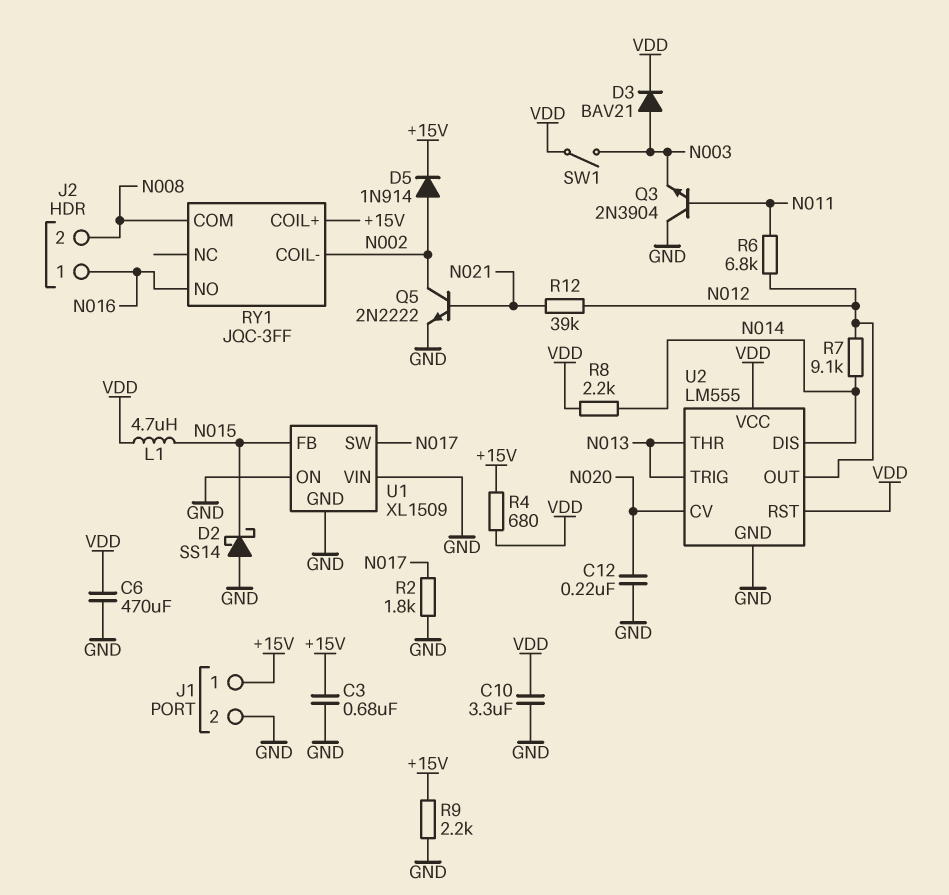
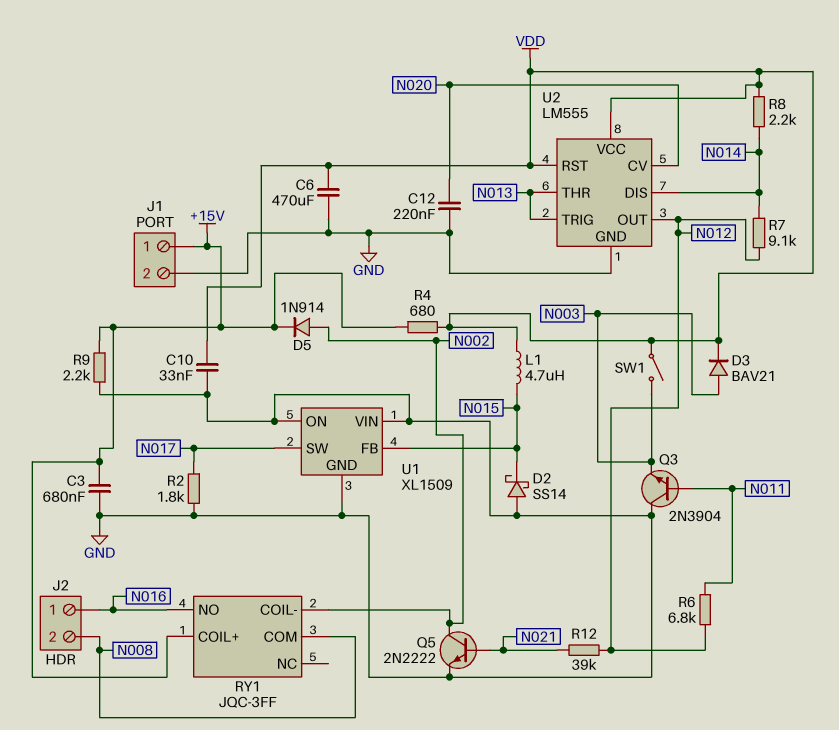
C10: 3.3uF (GND, VDD) -> 33nF (GND, VDD)

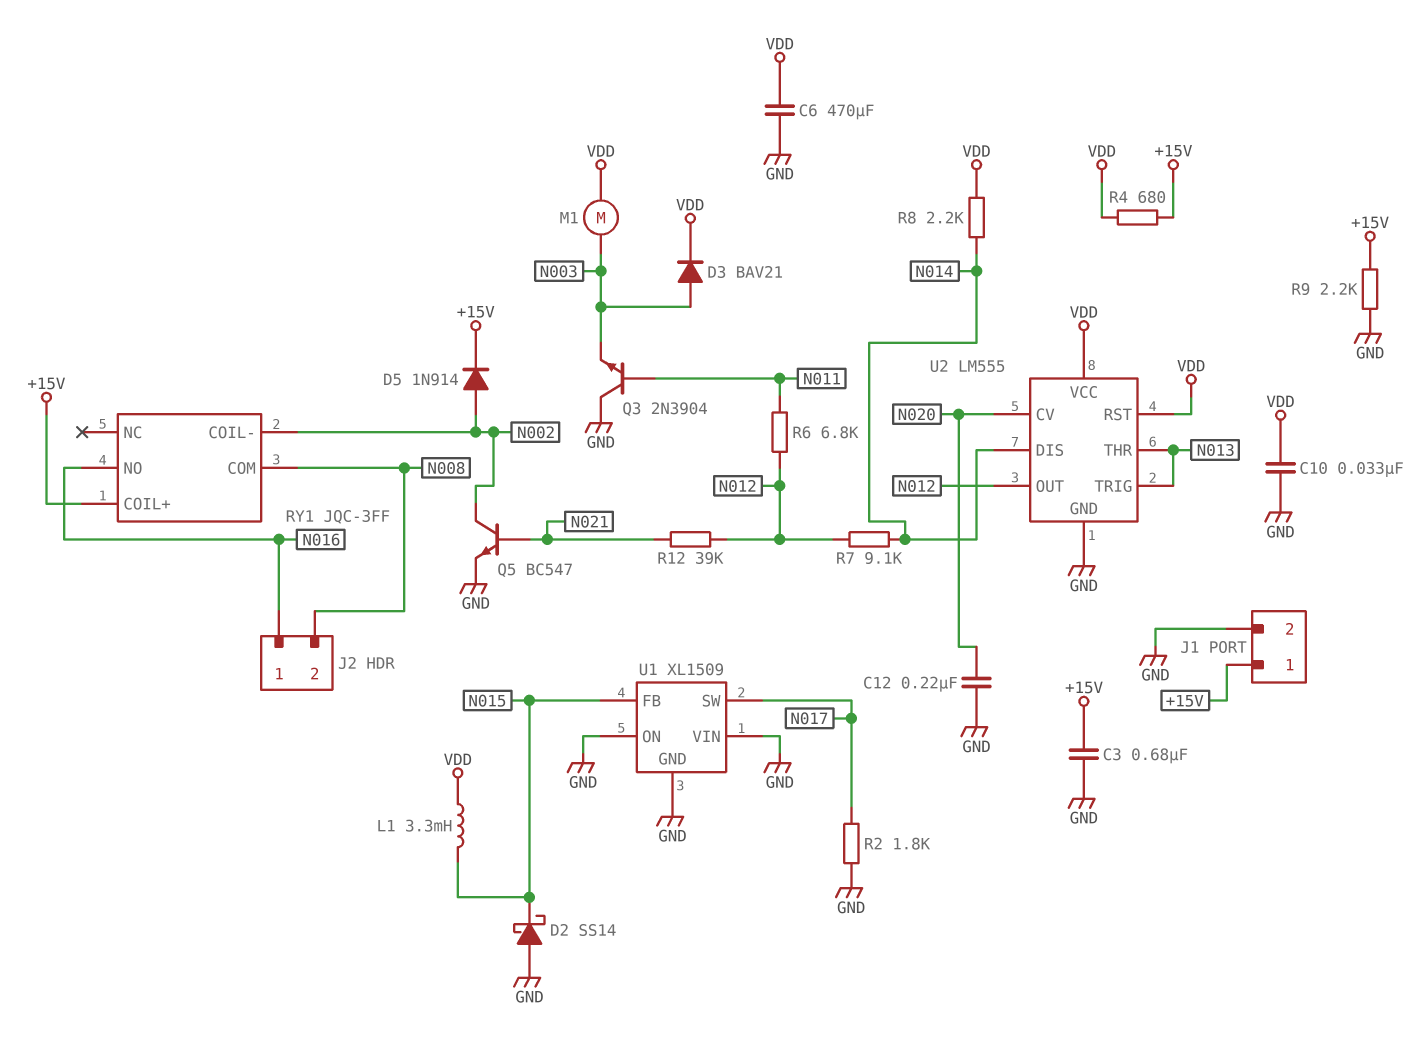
L1: 4.7uH (N015, VDD) -> 3.3mH (N015, VDD)
M1: none -> motor (N003, VDD)
Q5: NPN 2N2222 (B N021, C N002, E GND) -> NPN BC547 (B N021, C N002, E GND)
SW1: switch (N003, VDD) -> none

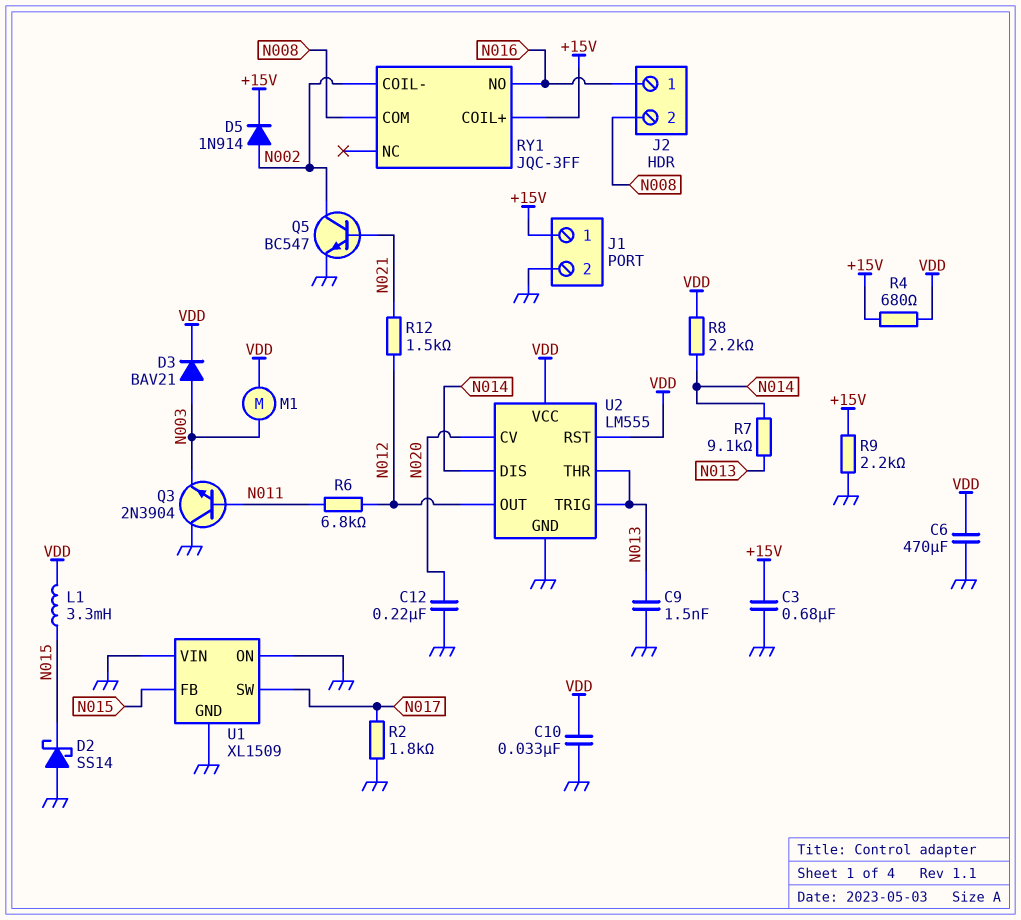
C9: none -> 1.5nF (GND, N013)
R7: 9.1k (N012, N014) -> 9.1k (N013, N014)
R12: 39k (N012, N021) -> 1.5k (N012, N021)

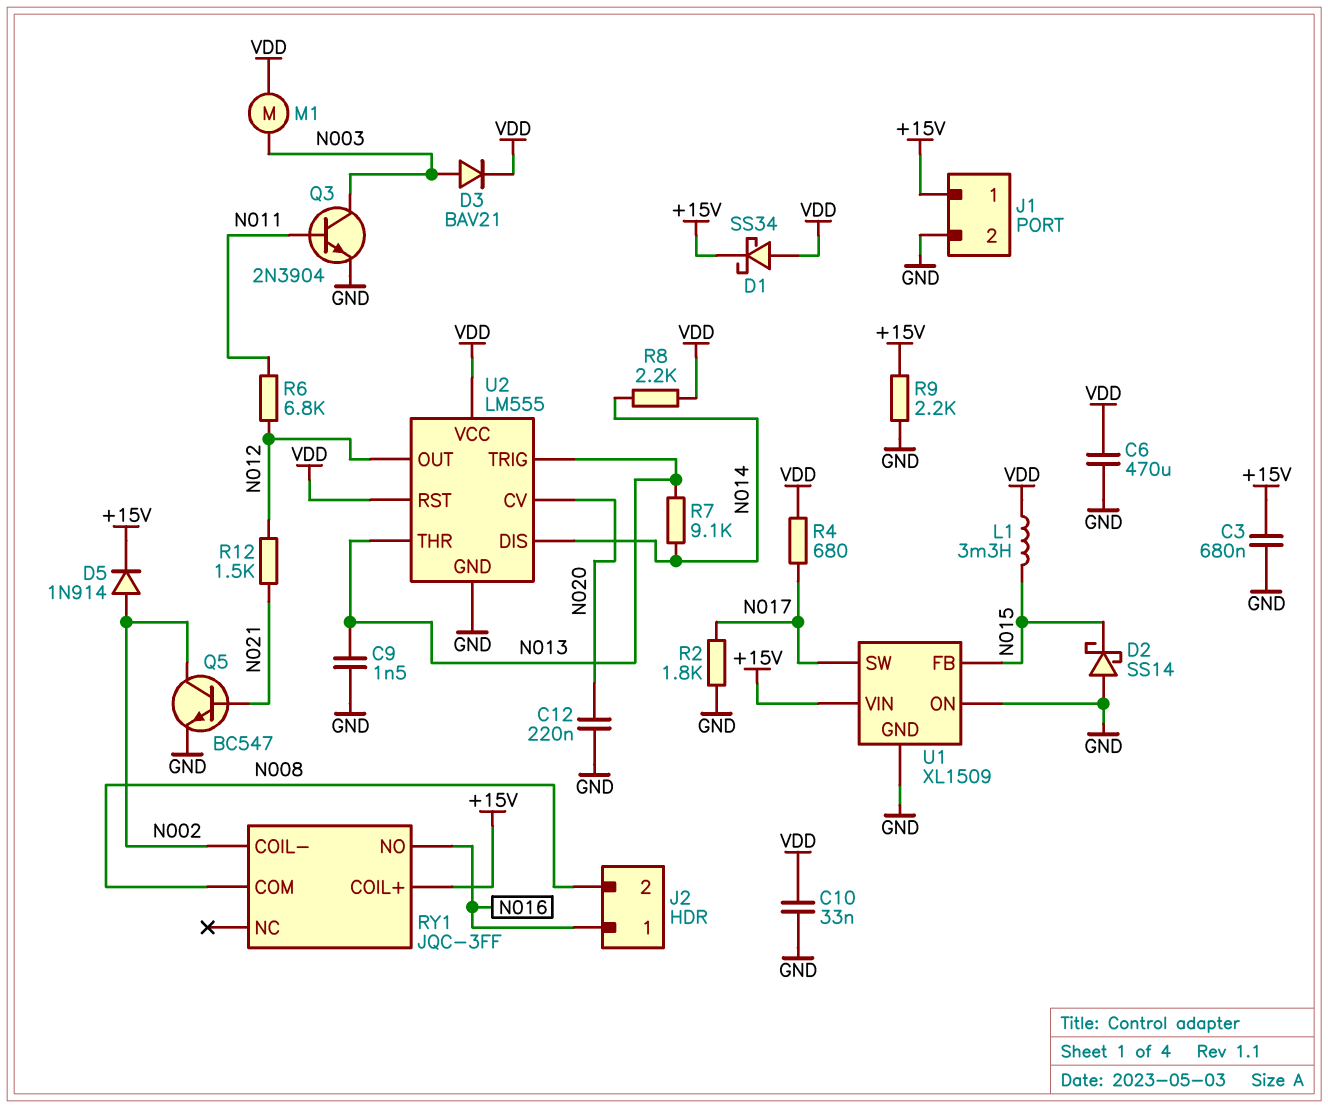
D1: none -> schottky SS34 (A VDD, K +15V)
Q3: NPN 2N3904 (B N011, C GND, E N003) -> NPN 2N3904 (B N011, C N003, E GND)
R4: 680 (+15V, VDD) -> 680 (N017, VDD)
U1 pin VIN: GND -> +15V

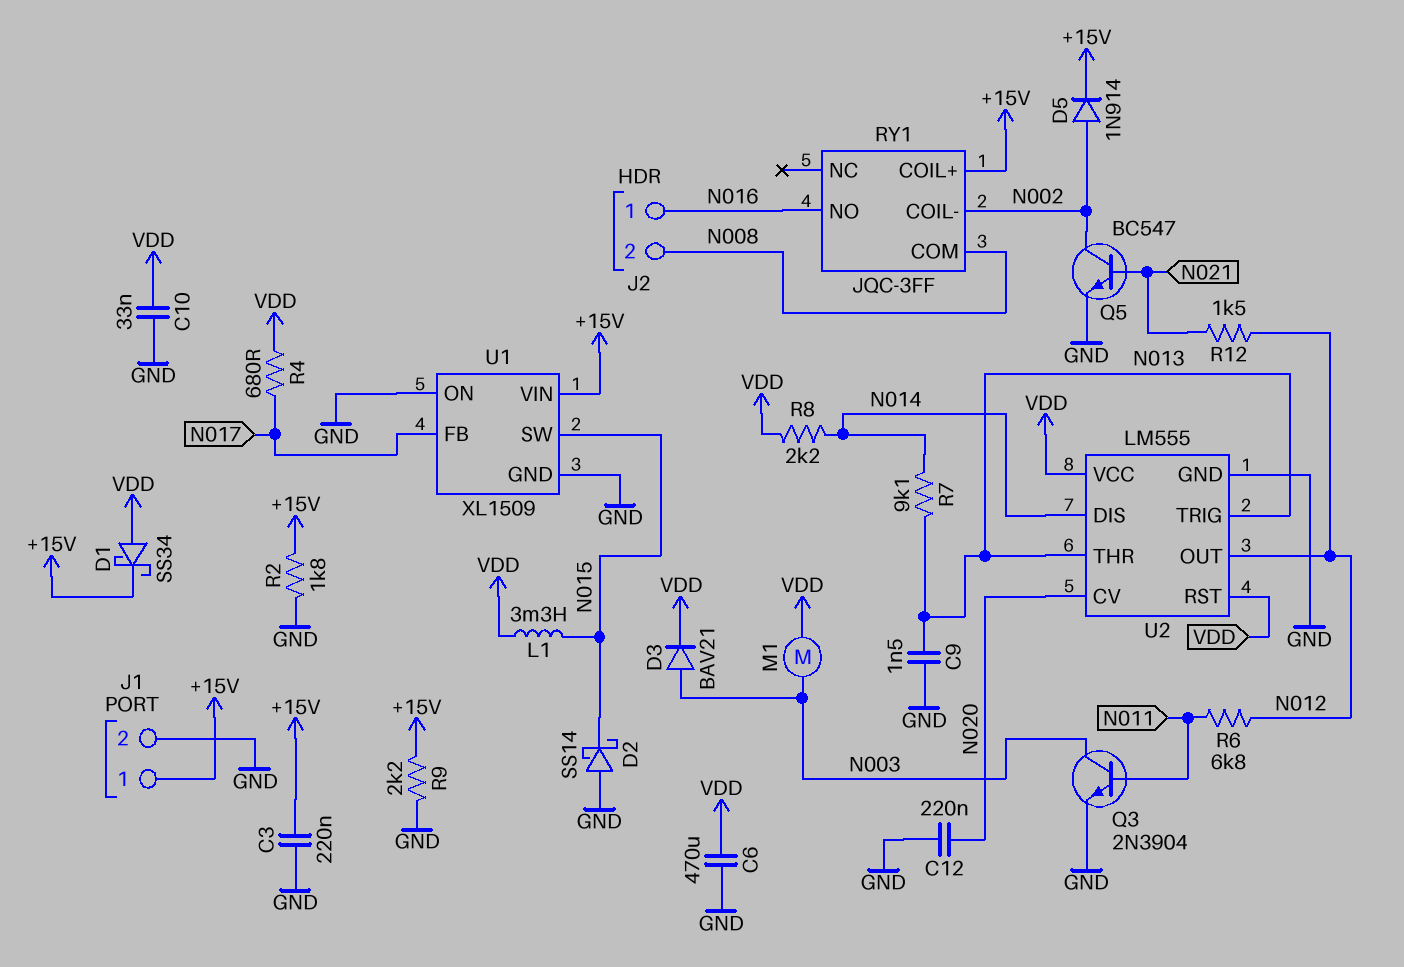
C3: 680nF (+15V, GND) -> 220nF (+15V, GND)
R2: 1.8k (GND, N017) -> 1.8k (+15V, GND)
U1 pin FB: N015 -> N017
U1 pin SW: N017 -> N015

